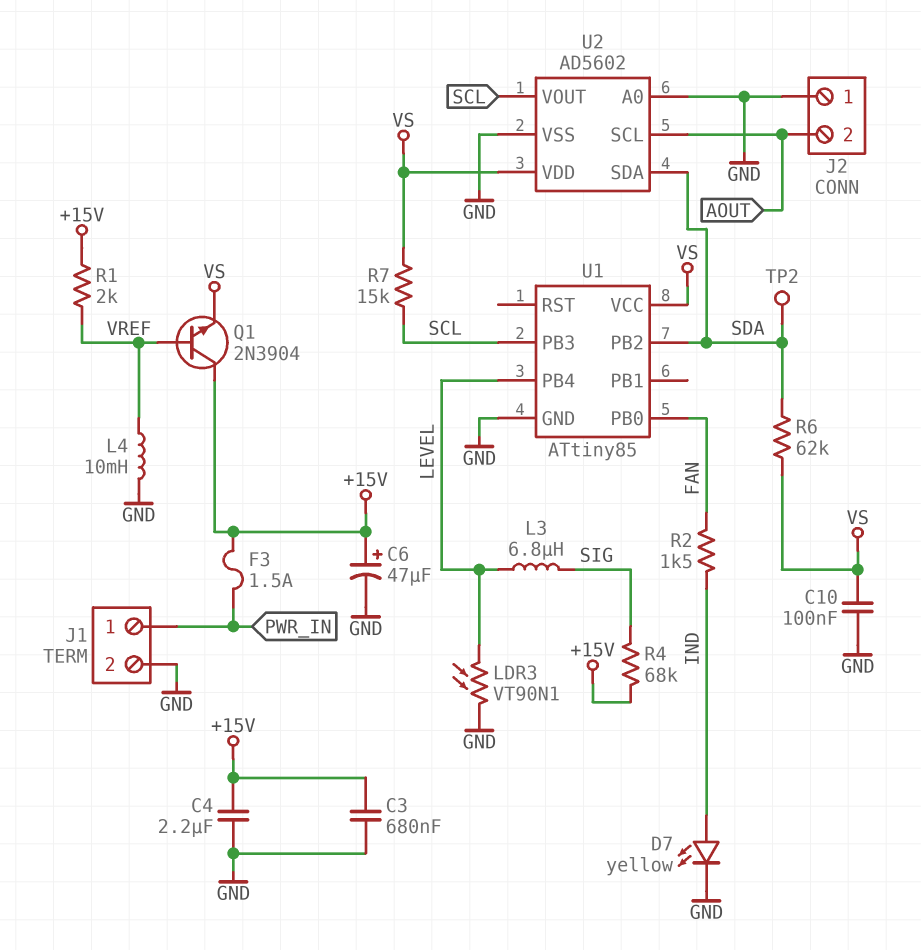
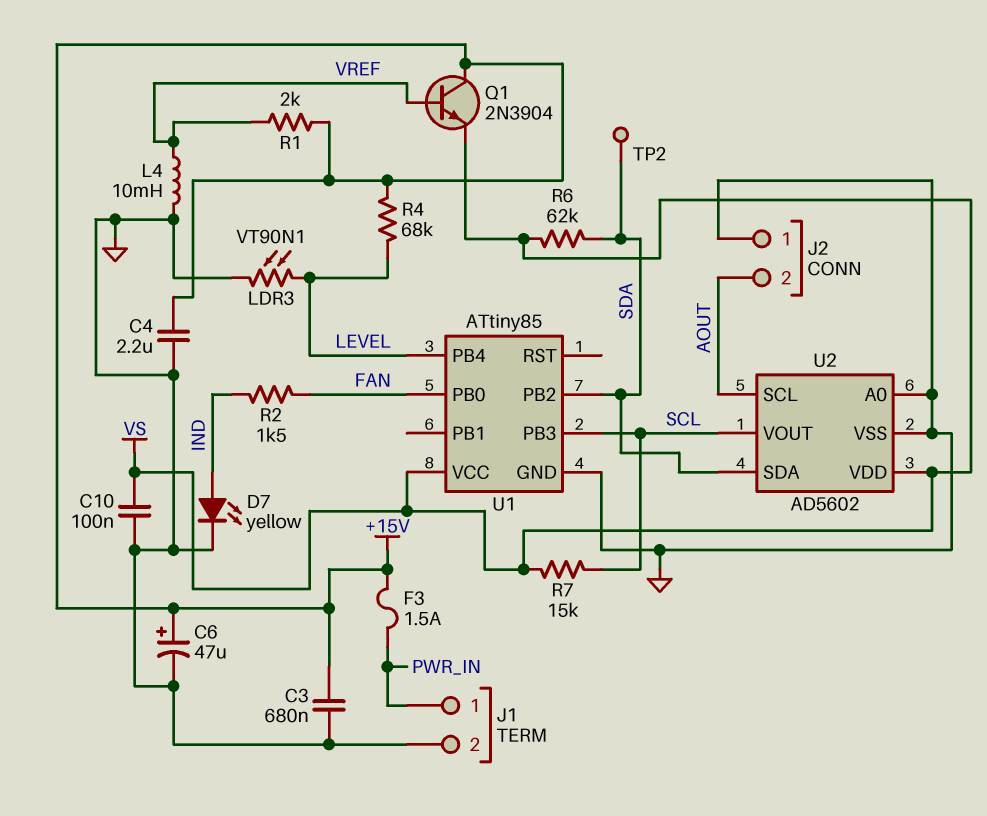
L3: 6.8uH (LEVEL, SIG) -> none
R4: 68k (+15V, SIG) -> 68k (+15V, LEVEL)

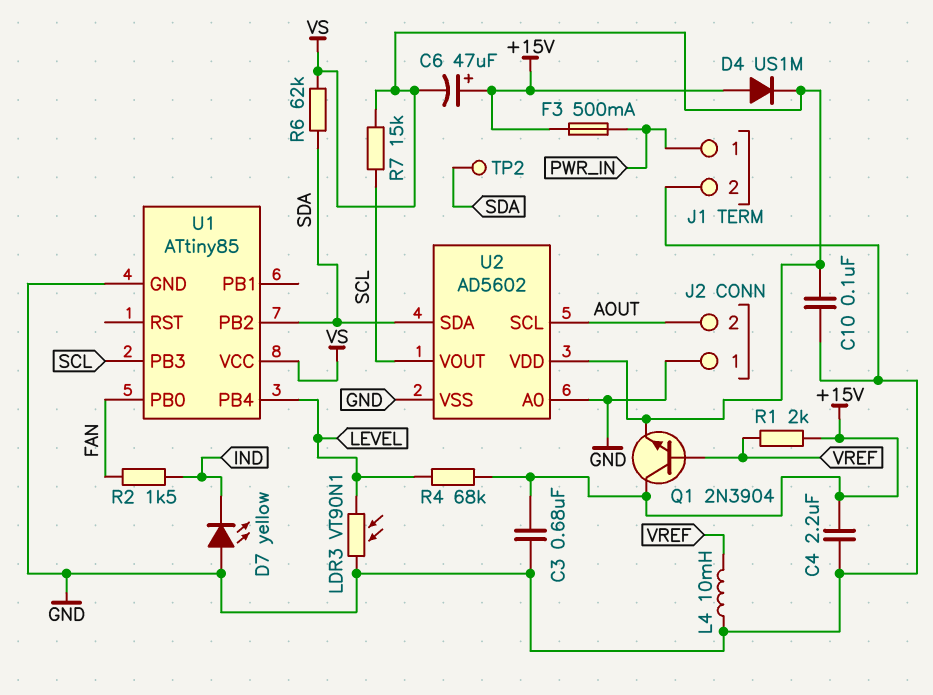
C6: 47uF (plus +15V, minus GND) -> 47uF (plus +15V, minus VS)
D4: none -> diode US1M (A +15V, K VS)
D7: LED yellow (A IND, K GND) -> LED yellow (A GND, K IND)
F3: 1.5A (+15V, PWR_IN) -> 500mA (+15V, PWR_IN)

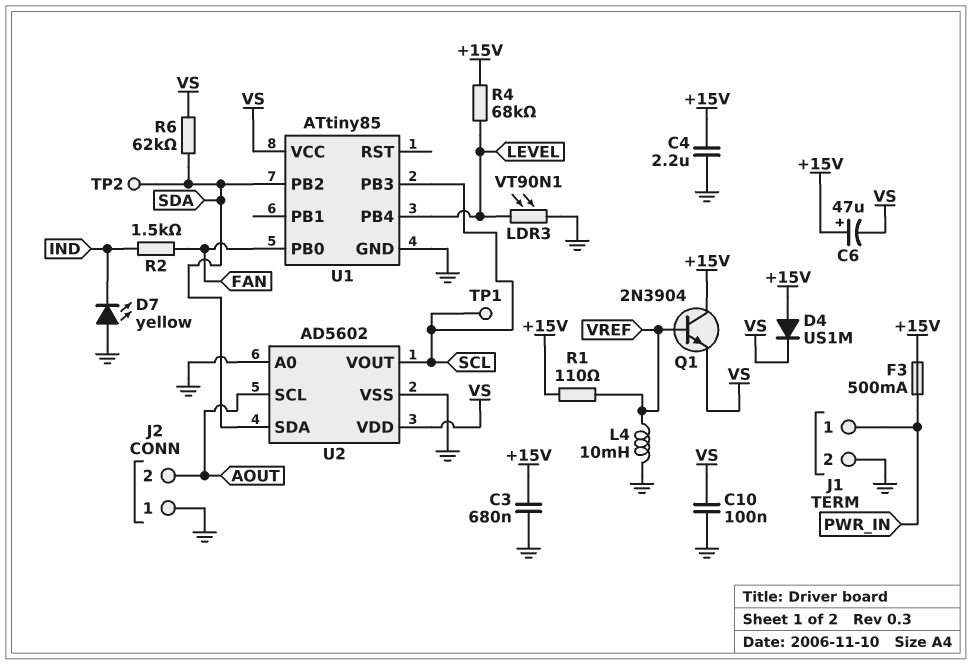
R1: 2k (+15V, VREF) -> 110 (+15V, VREF)
R7: 15k (SCL, VS) -> none
TP1: none -> test point (SCL)

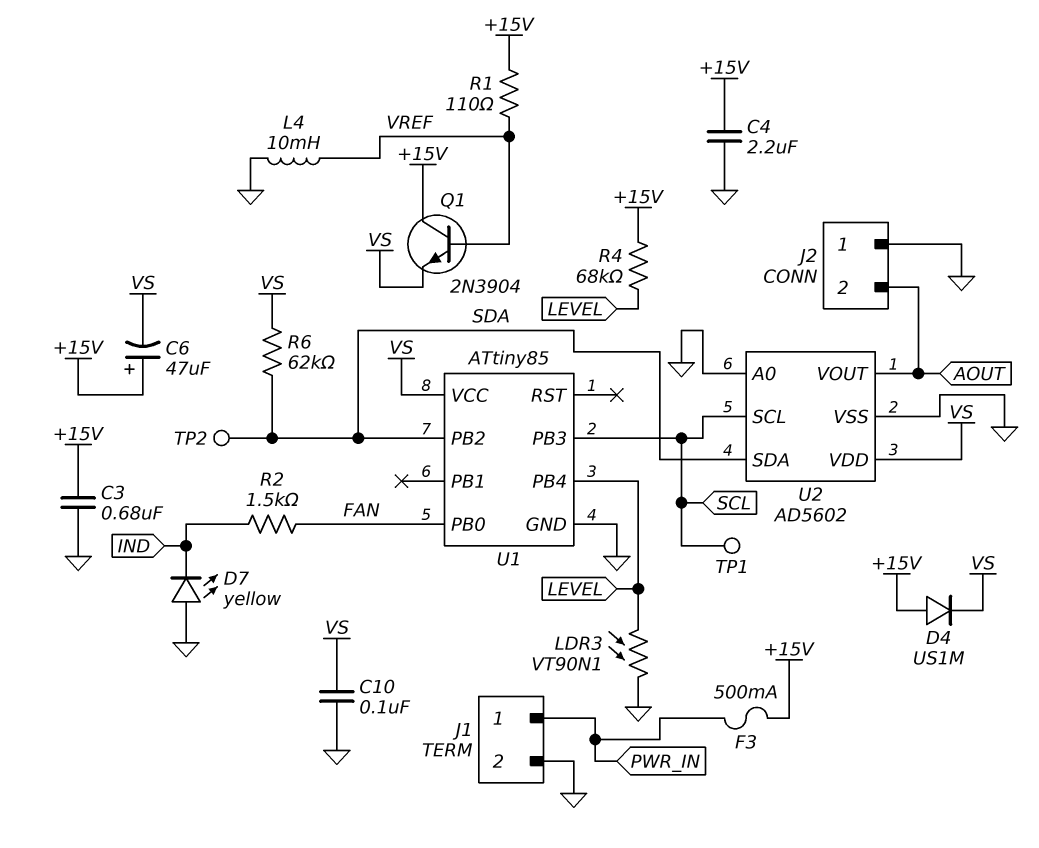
U2 pin SCL: AOUT -> SCL
U2 pin VOUT: SCL -> AOUT

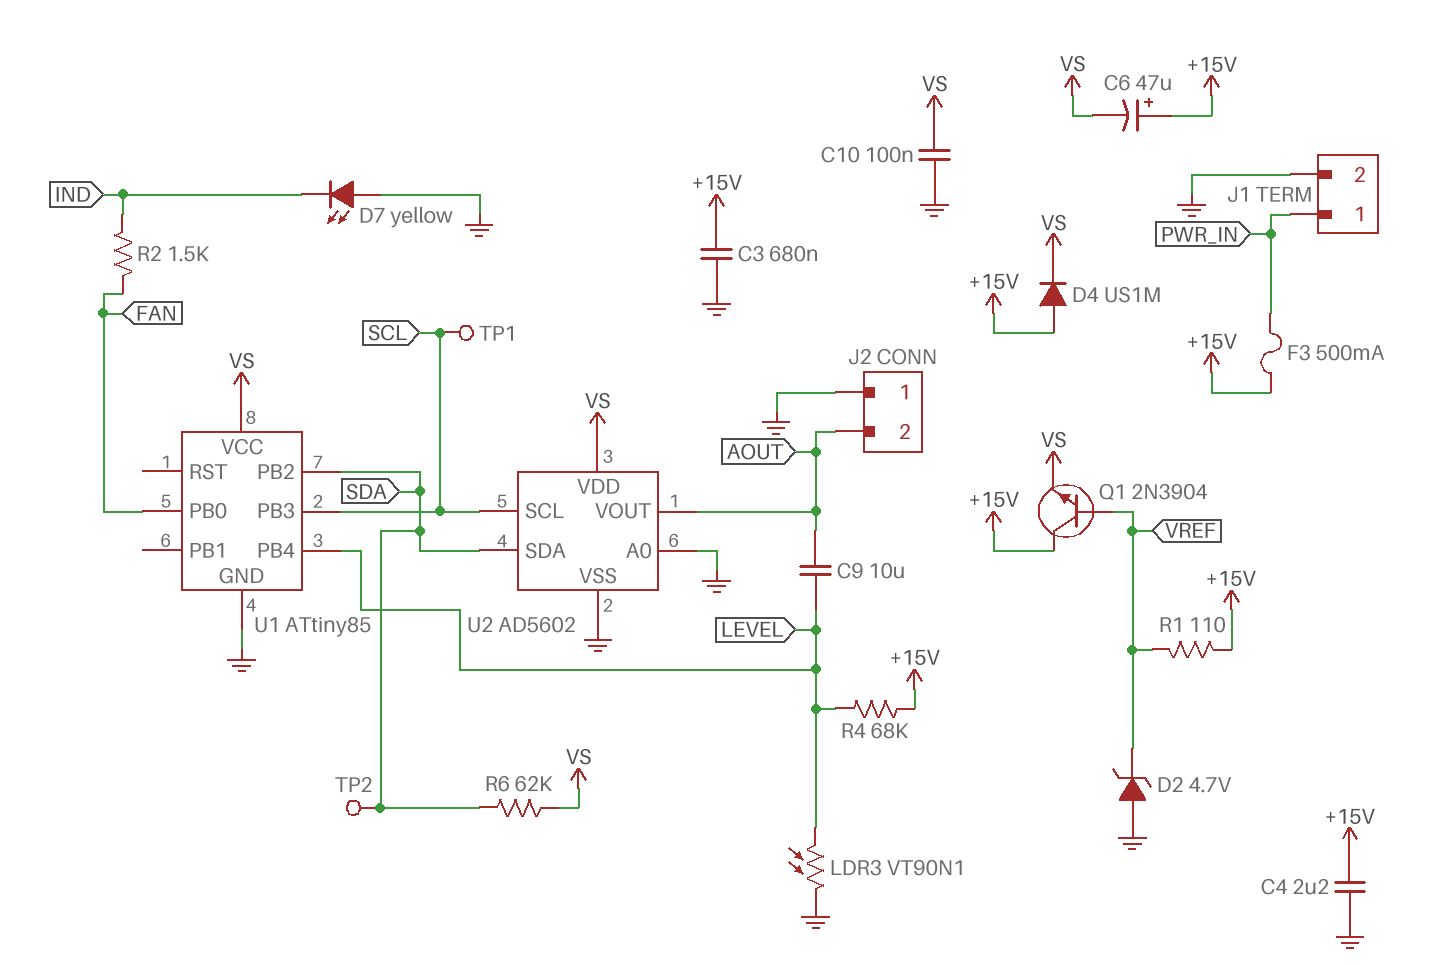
C9: none -> 10uF (AOUT, LEVEL)
D2: none -> zener 4.7V (A GND, K VREF)
L4: 10mH (GND, VREF) -> none

